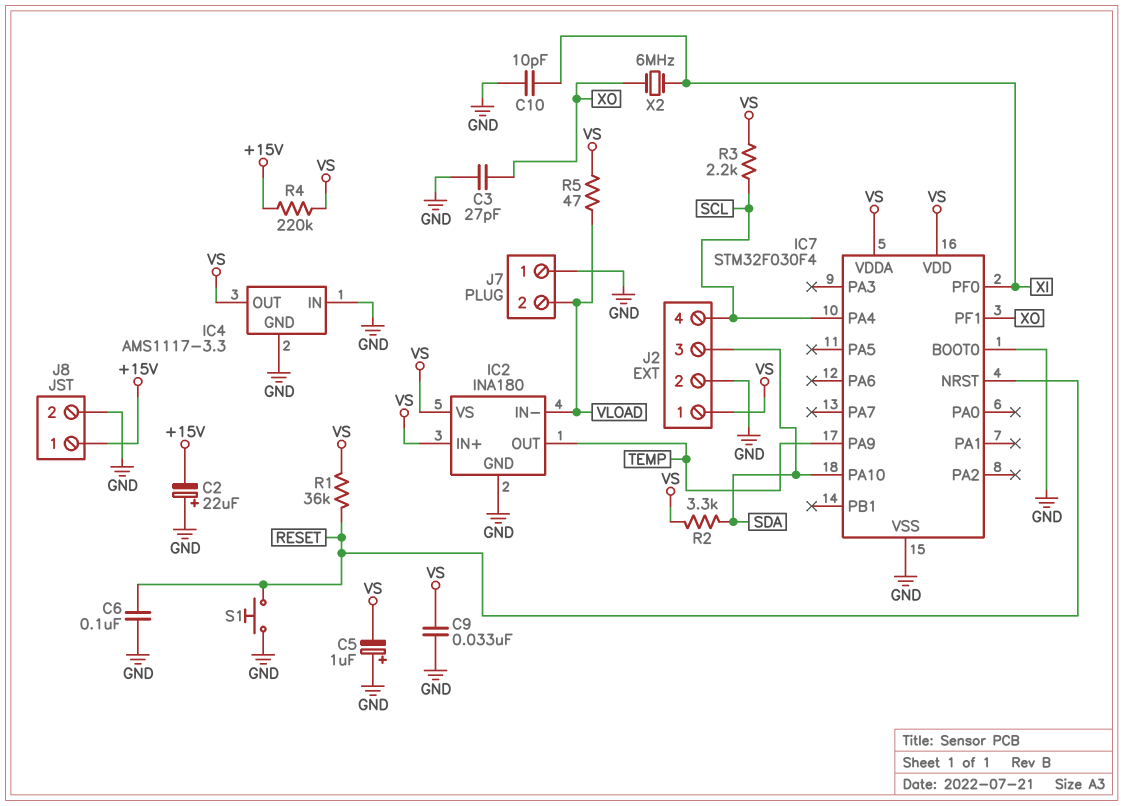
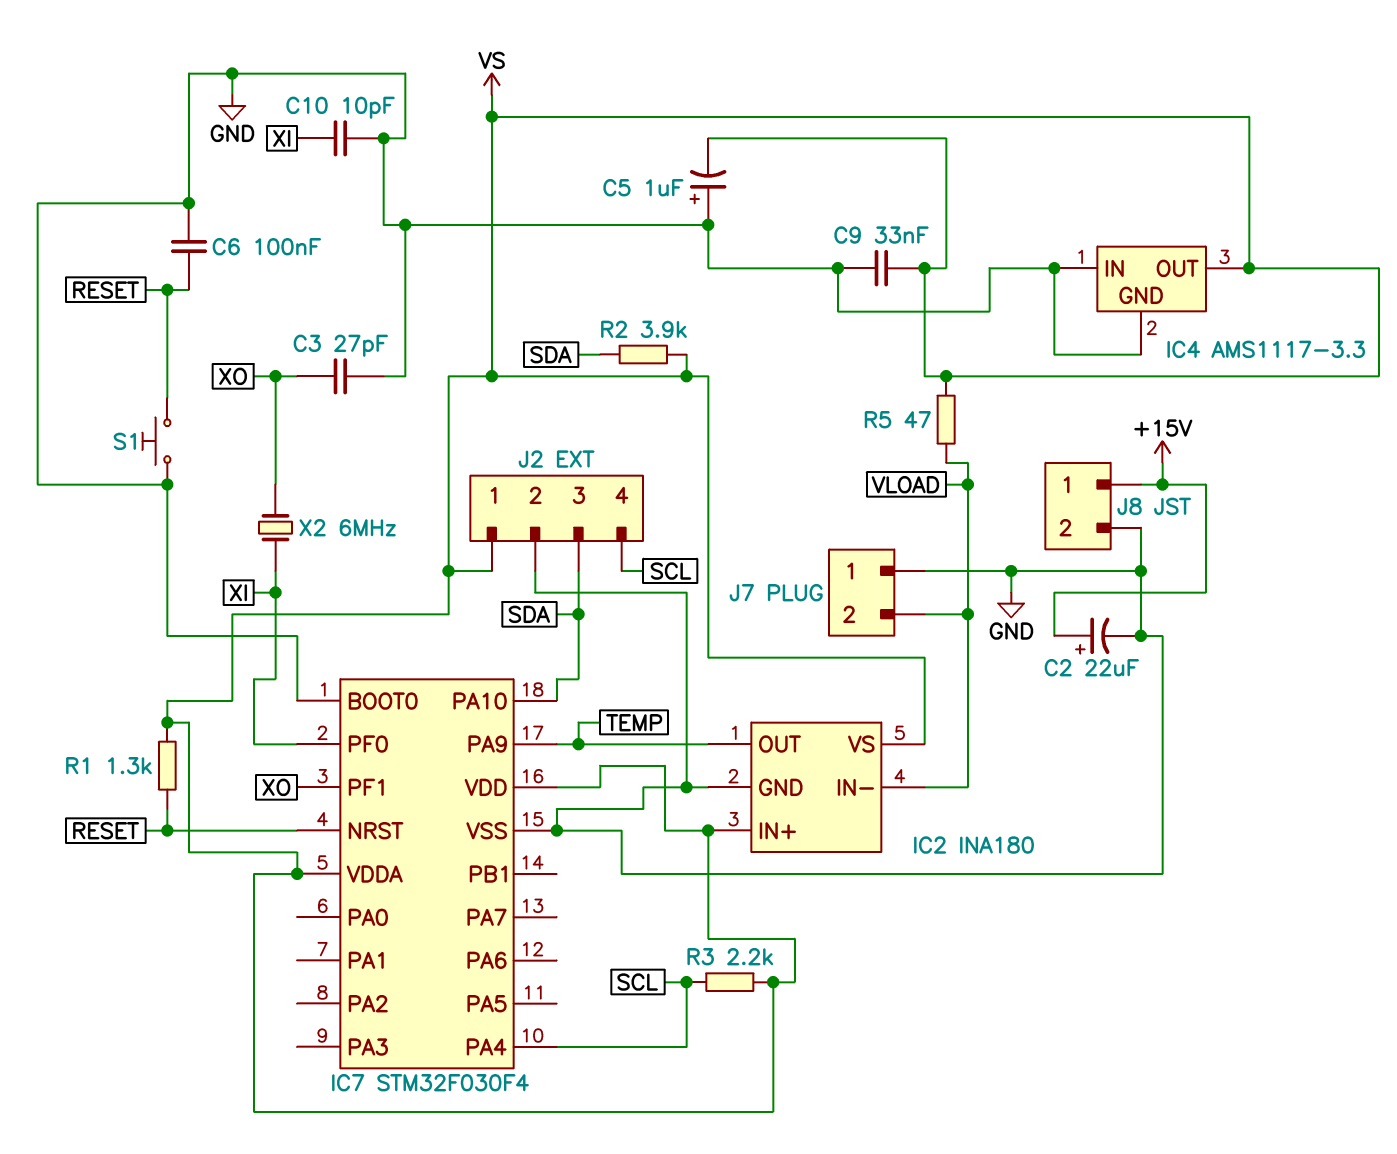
C2: 22uF (plus GND, minus +15V) -> 22uF (plus +15V, minus GND)
R1: 36k (RESET, VS) -> 1.3k (RESET, VS)
R2: 3.3k (SDA, VS) -> 3.9k (SDA, VS)
R4: 220k (+15V, VS) -> none

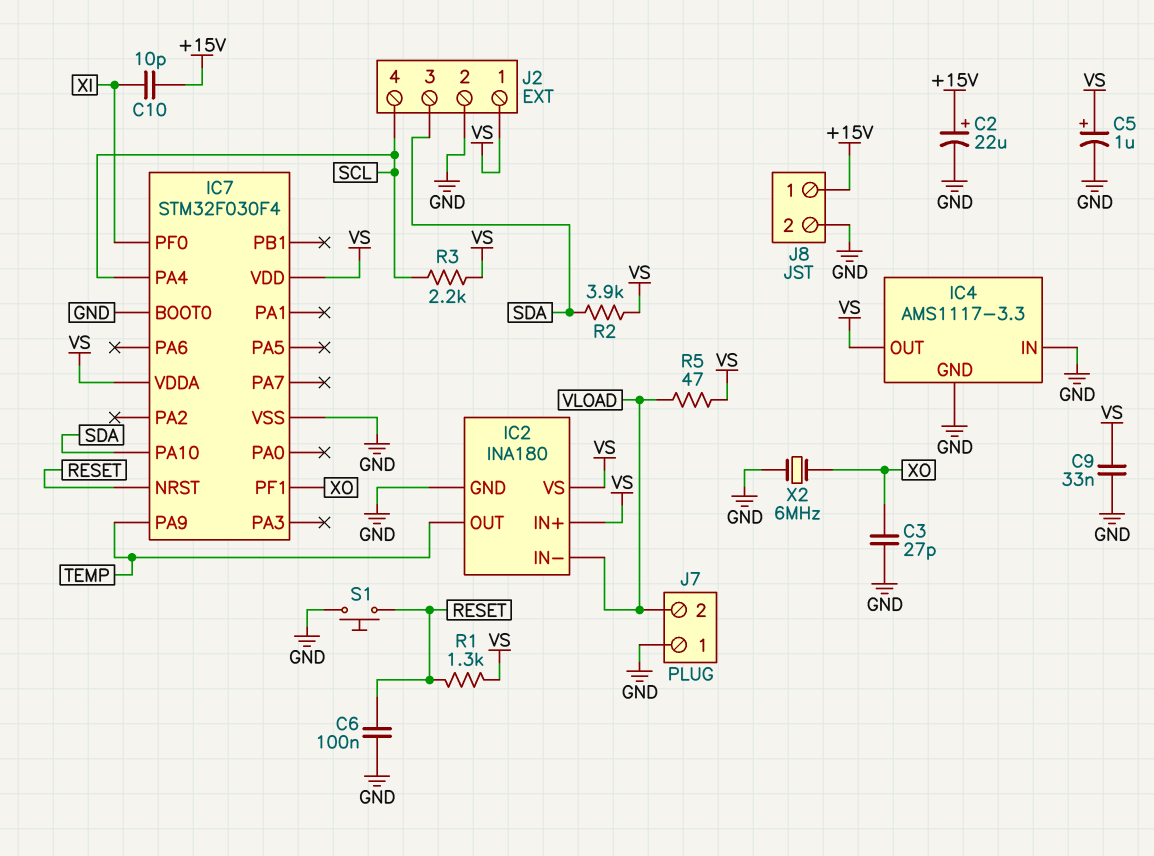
C5: 1uF (plus GND, minus VS) -> 1uF (plus VS, minus GND)
C10: 10pF (GND, XI) -> 10pF (+15V, XI)
X2: 6MHz (XI, XO) -> 6MHz (GND, XO)

